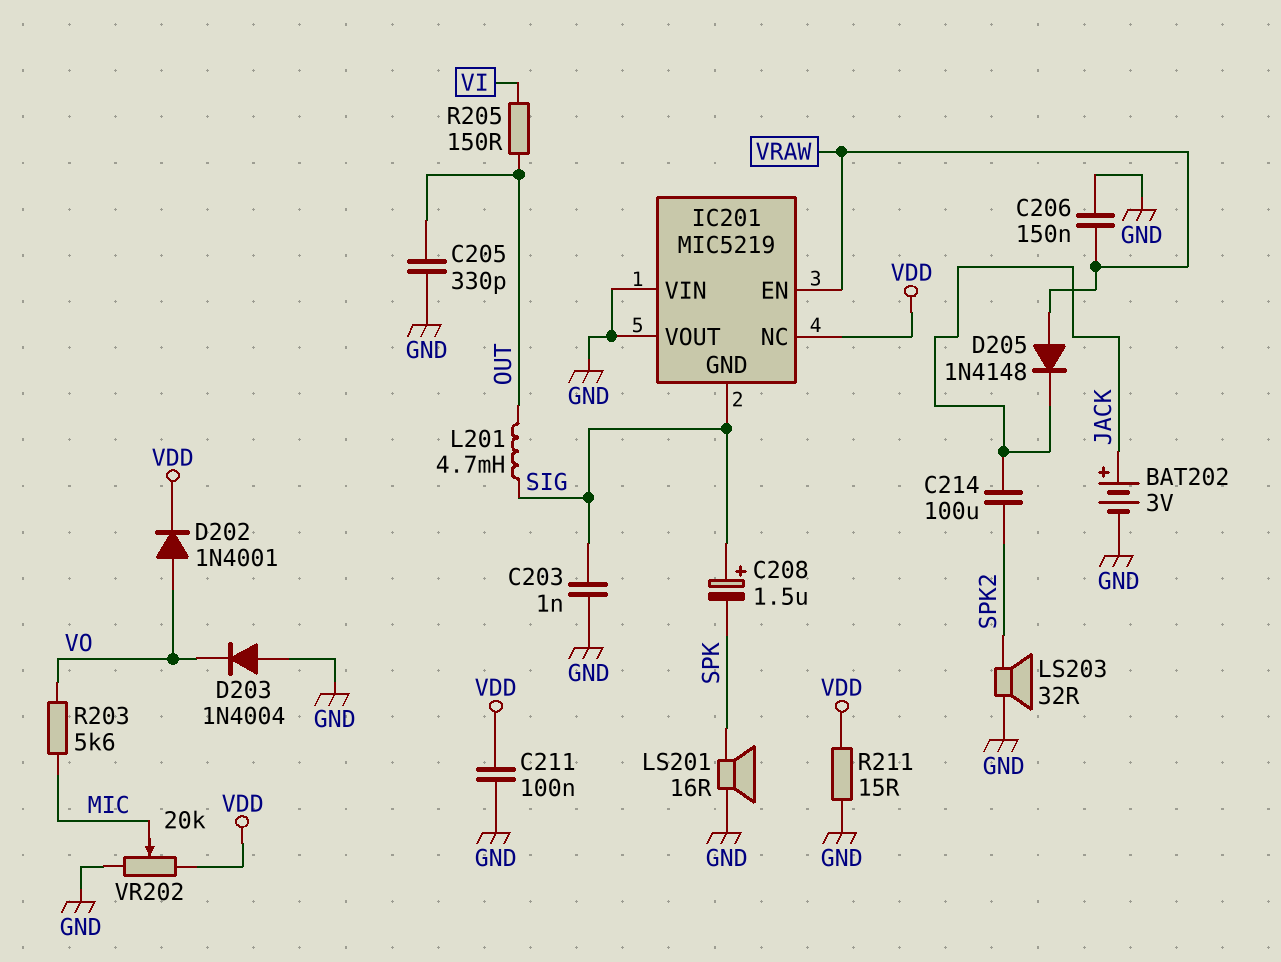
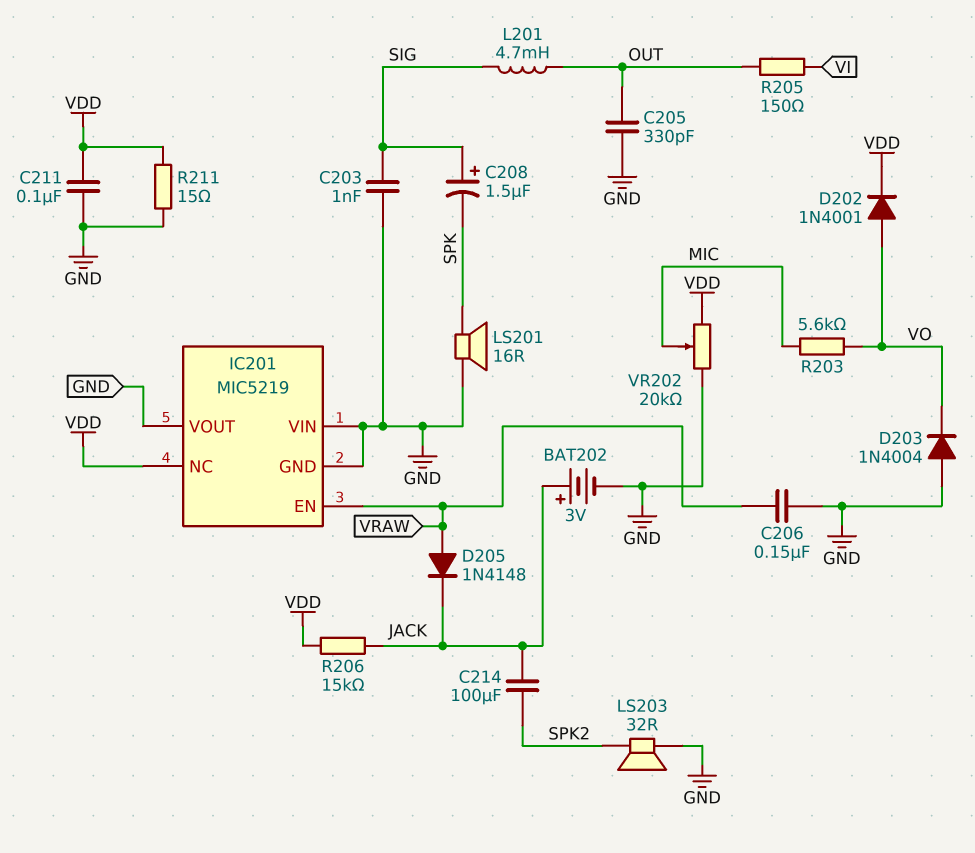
IC201 pin GND: SIG -> GND
R206: none -> 15k (JACK, VDD)

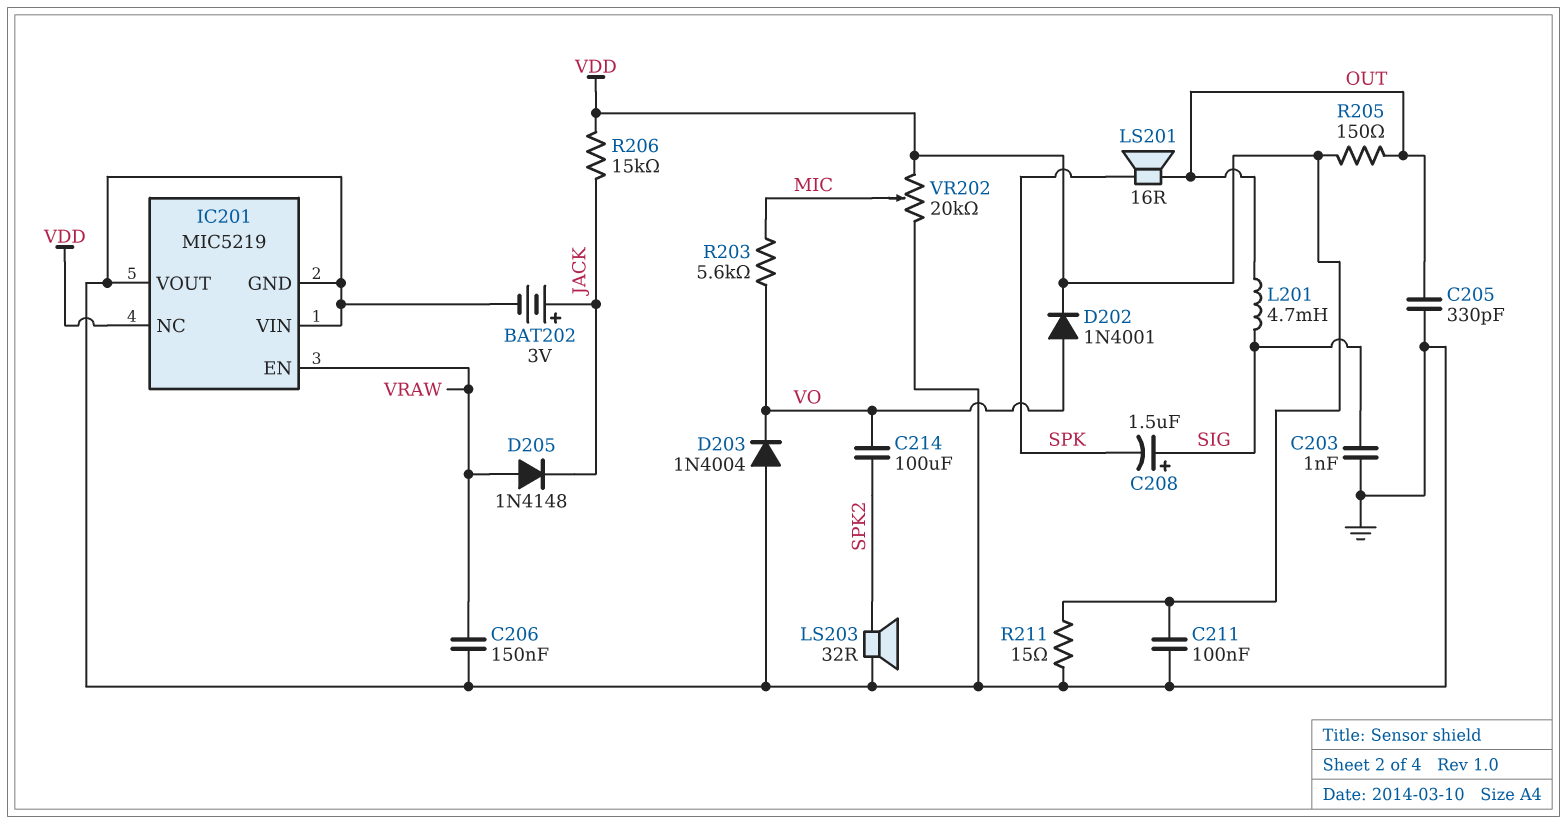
C214: 100uF (JACK, SPK2) -> 100uF (SPK2, VO)
LS201: speaker 16R (GND, SPK) -> speaker 16R (OUT, SPK)
R205: 150 (OUT, VI) -> 150 (OUT, VDD)

